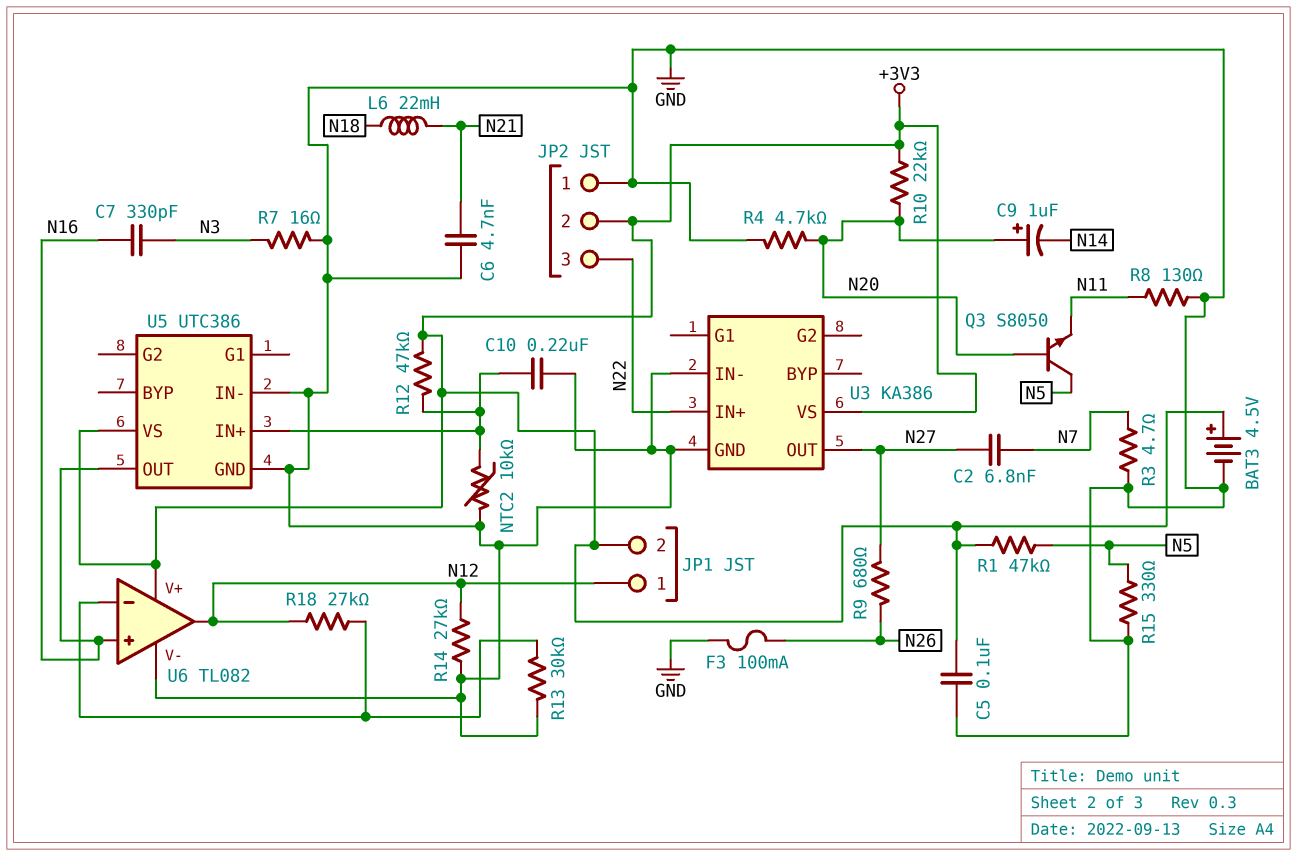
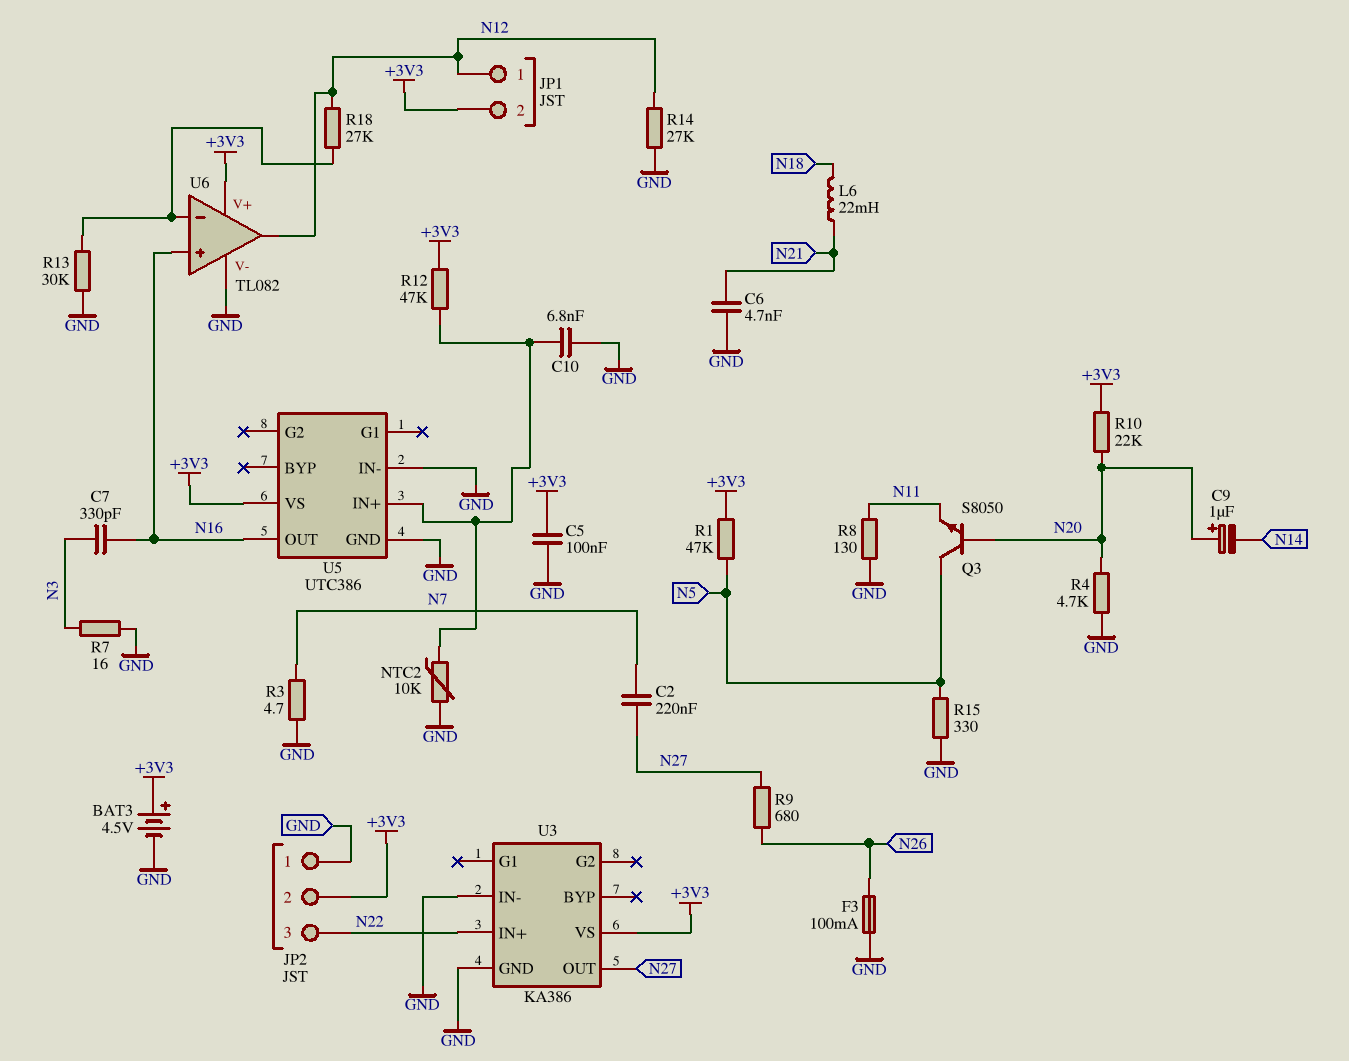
C2: 6.8nF (N7, N27) -> 220nF (N7, N27)
C10: 220nF (GND, U5/IN+) -> 6.8nF (GND, U5/IN+)

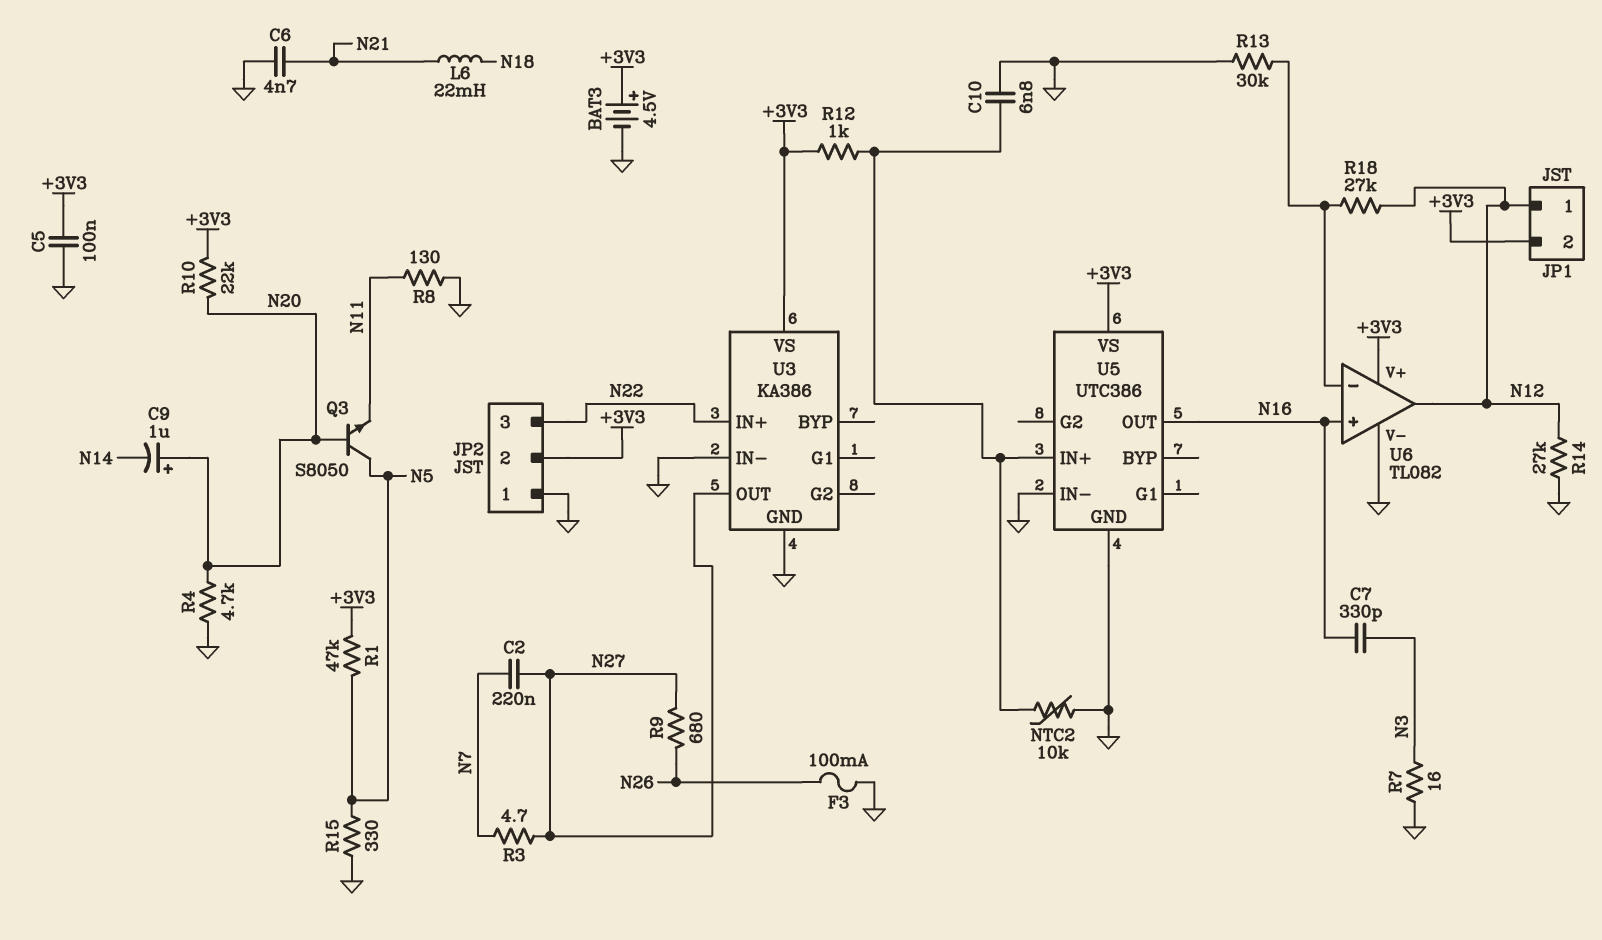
R3: 4.7 (GND, N7) -> 4.7 (N7, N27)
R12: 47k (+3V3, U5/IN+) -> 1k (+3V3, U5/IN+)

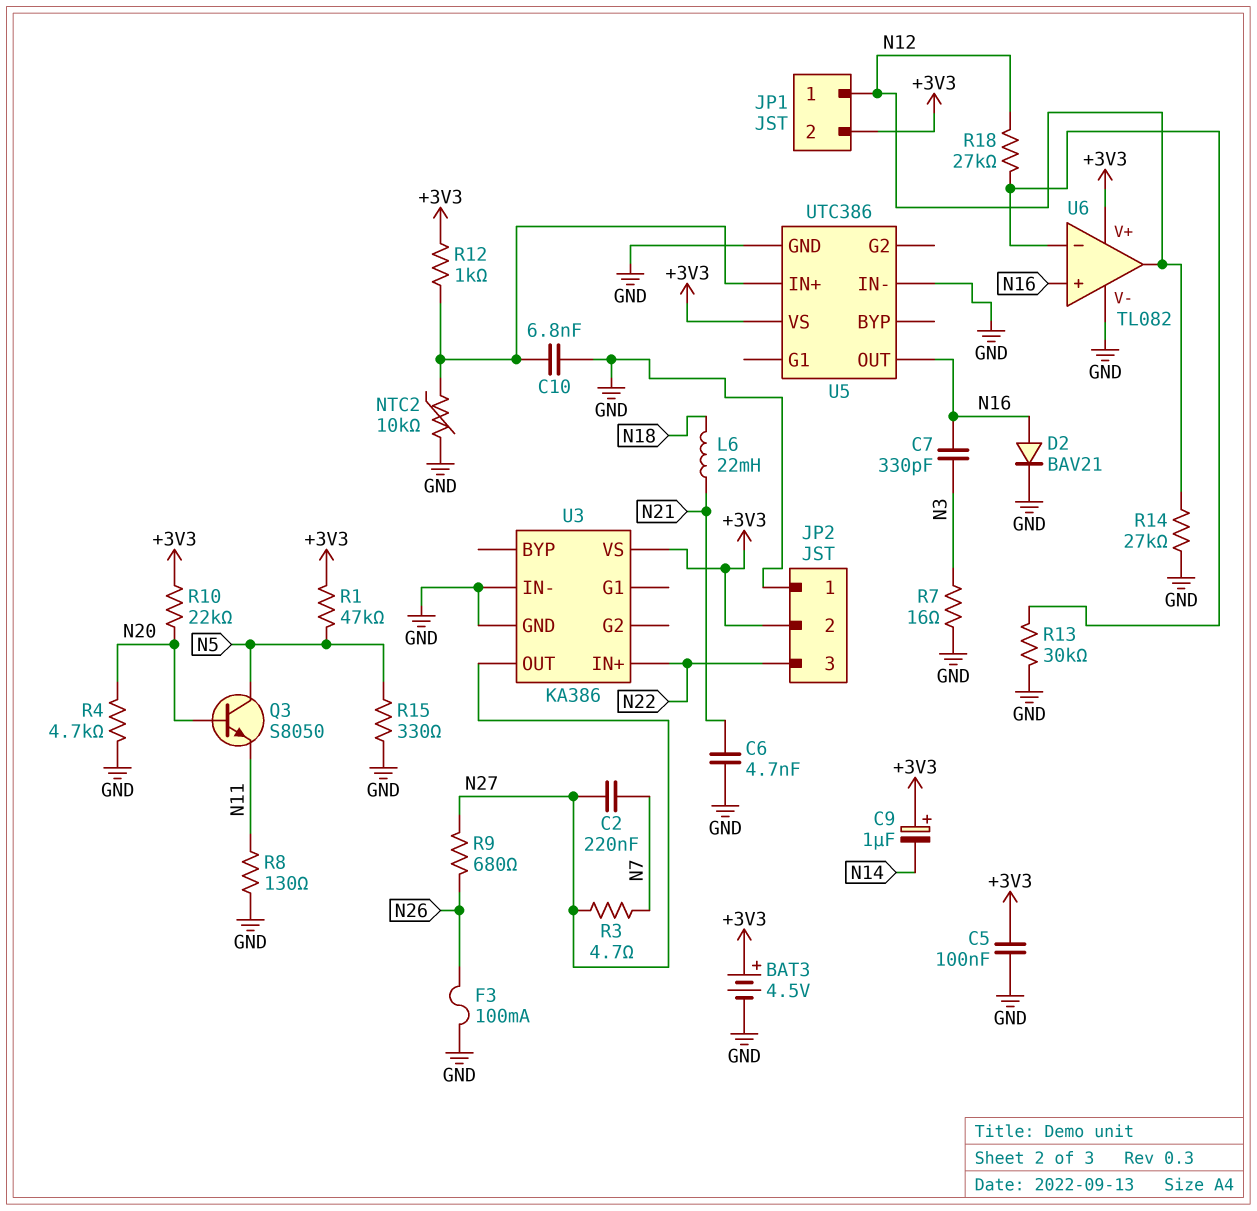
C9: 1uF (plus N20, minus N14) -> 1uF (plus +3V3, minus N14)
D2: none -> diode BAV21 (A N16, K GND)

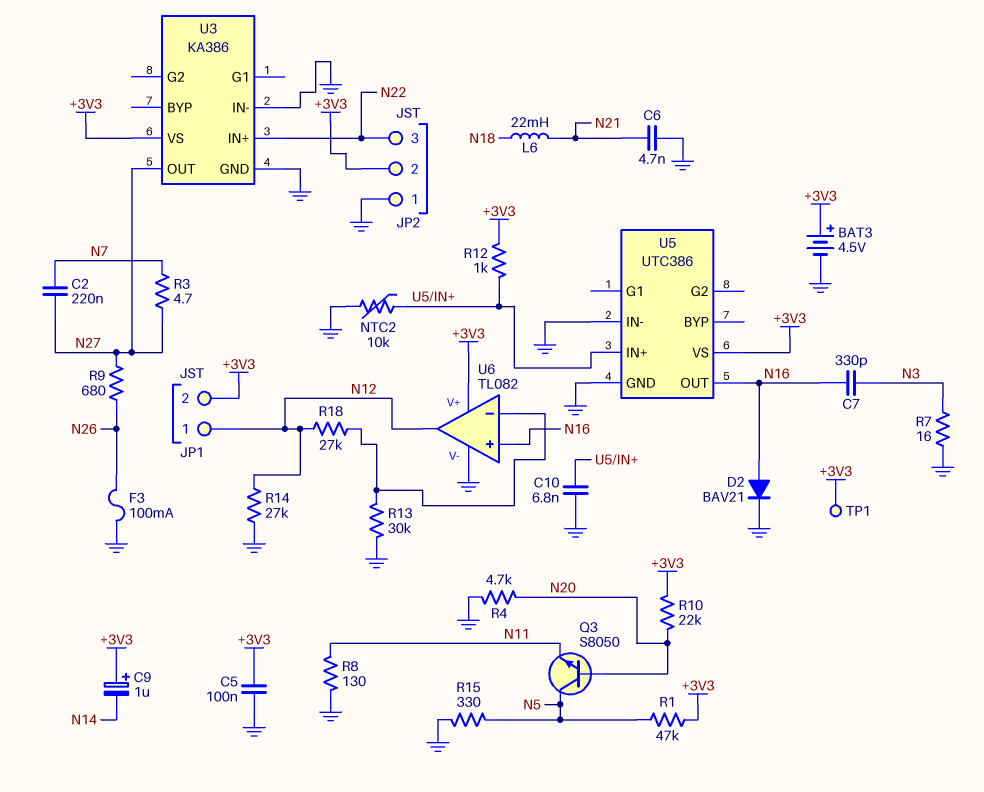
TP1: none -> test point (+3V3)

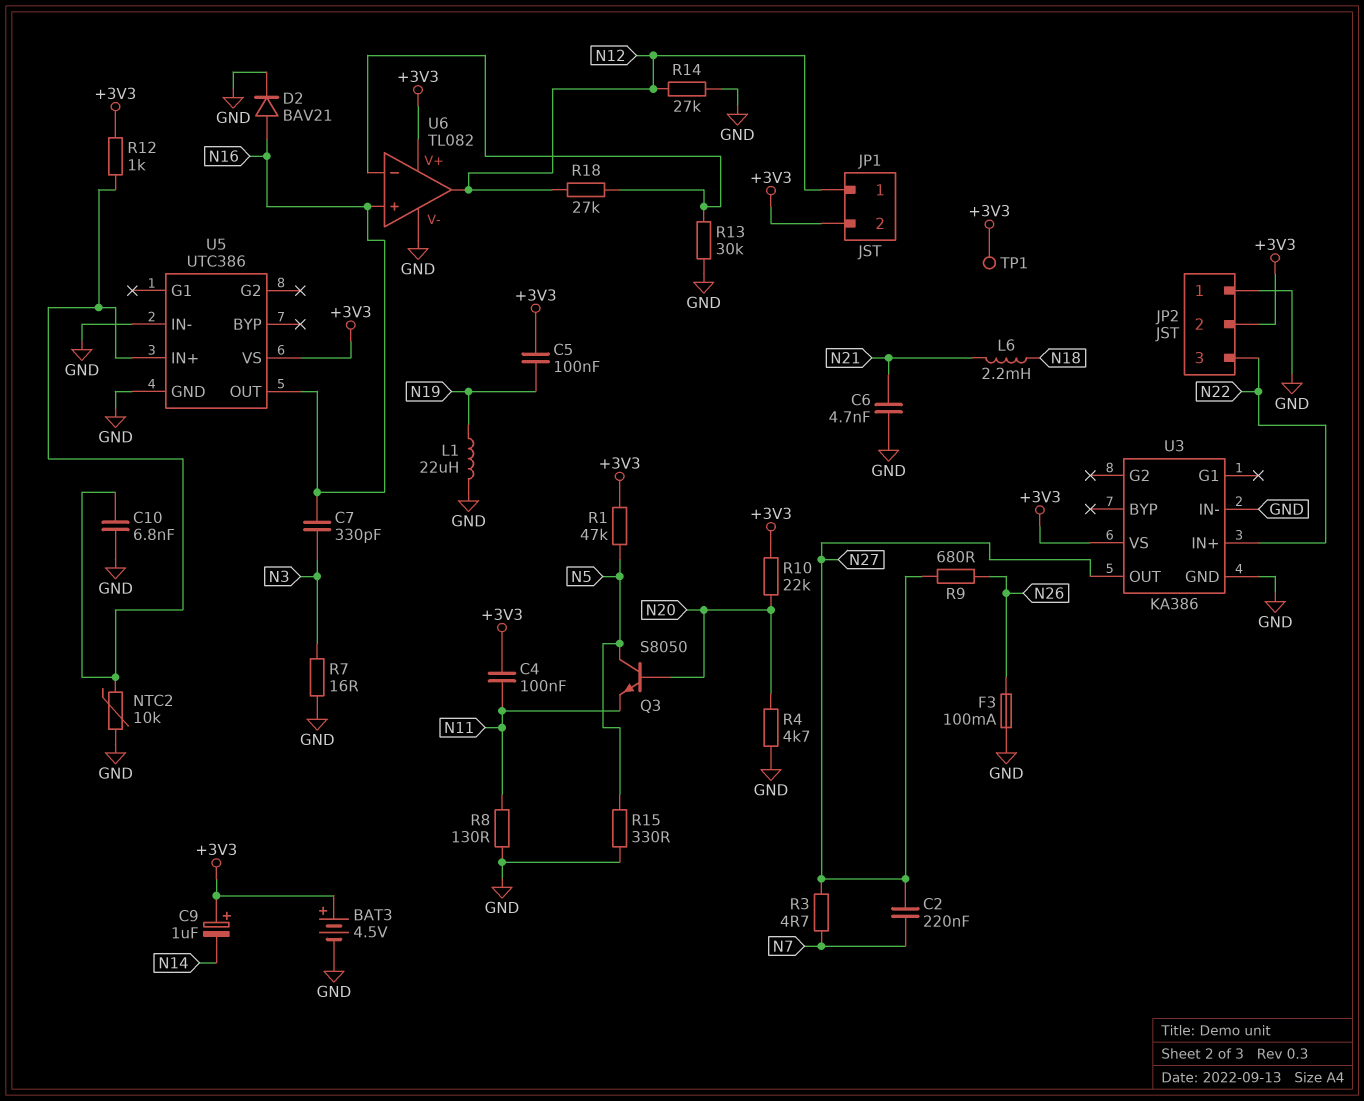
C4: none -> 100nF (+3V3, N11)
C5: 100nF (+3V3, GND) -> 100nF (+3V3, N19)
L1: none -> 22uH (GND, N19)
L6: 22mH (N18, N21) -> 2.2mH (N18, N21)

